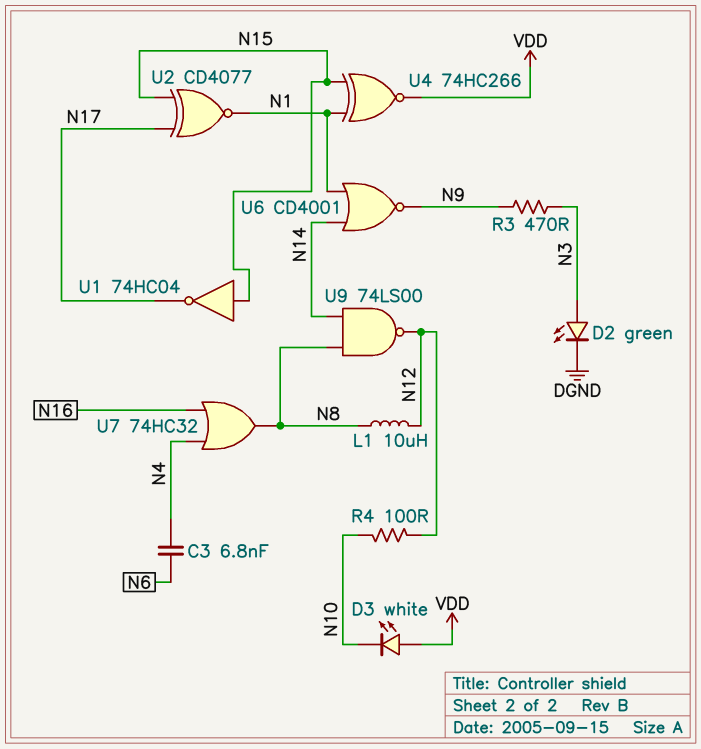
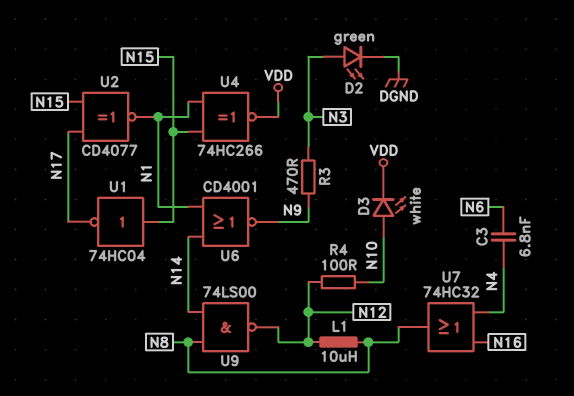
D3: LED white (A VDD, K N10) -> LED white (A N10, K VDD)

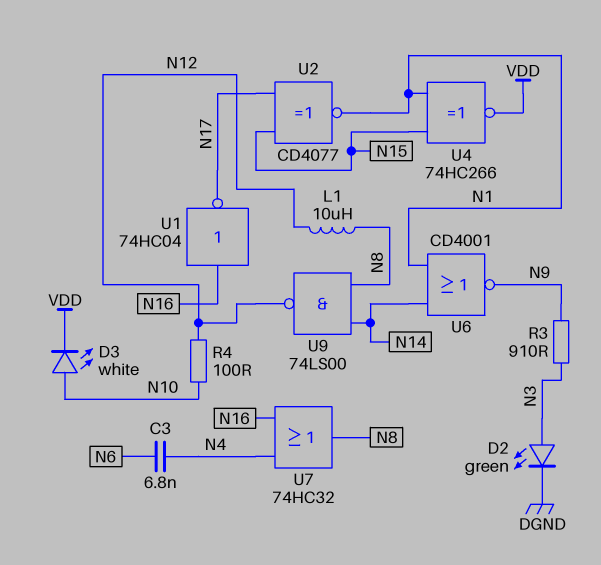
R3: 470 (N3, N9) -> 910 (N3, N9)
U1: NOT 74HC04 (in N15, out N17) -> NOT 74HC04 (in N16, out N17)

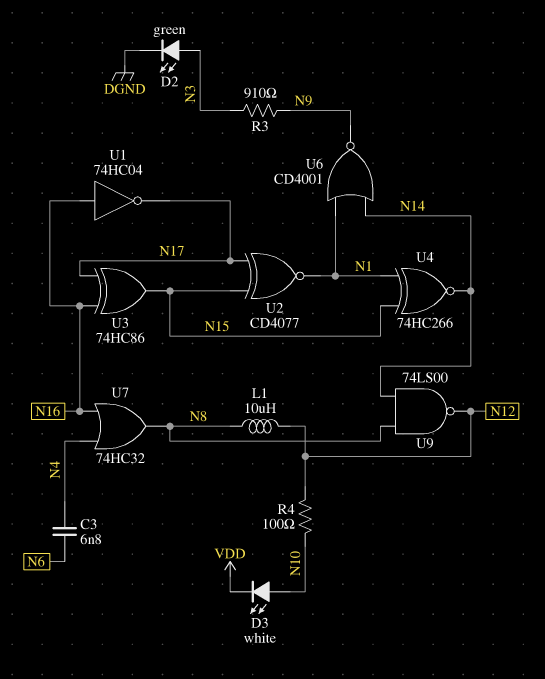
U3: none -> XOR 74HC86 (in N16, in N17, out N15)
U4: XNOR 74HC266 (in N1, in N15, out VDD) -> XNOR 74HC266 (in N1, in N15, out N14)

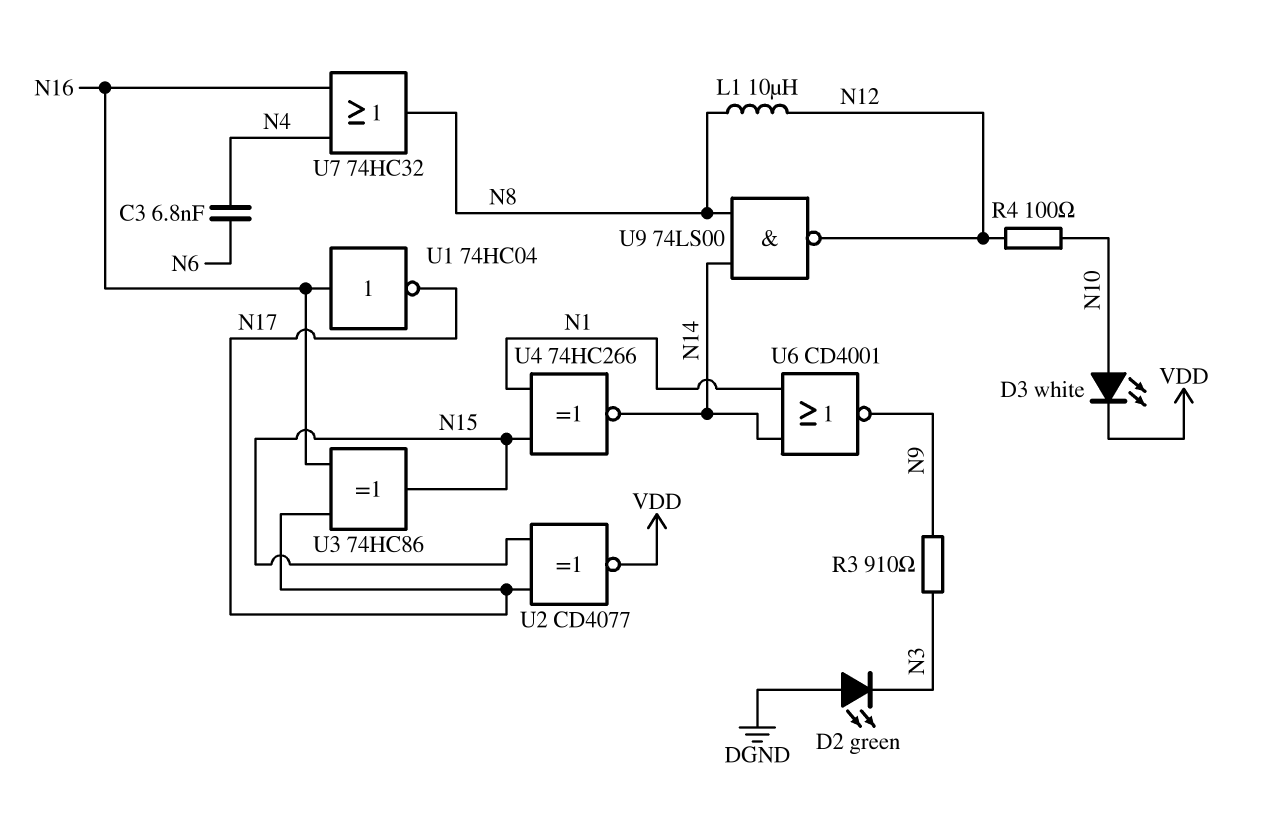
D2: LED green (A N3, K DGND) -> LED green (A DGND, K N3)
U2: XNOR CD4077 (in N15, in N17, out N1) -> XNOR CD4077 (in N15, in N17, out VDD)

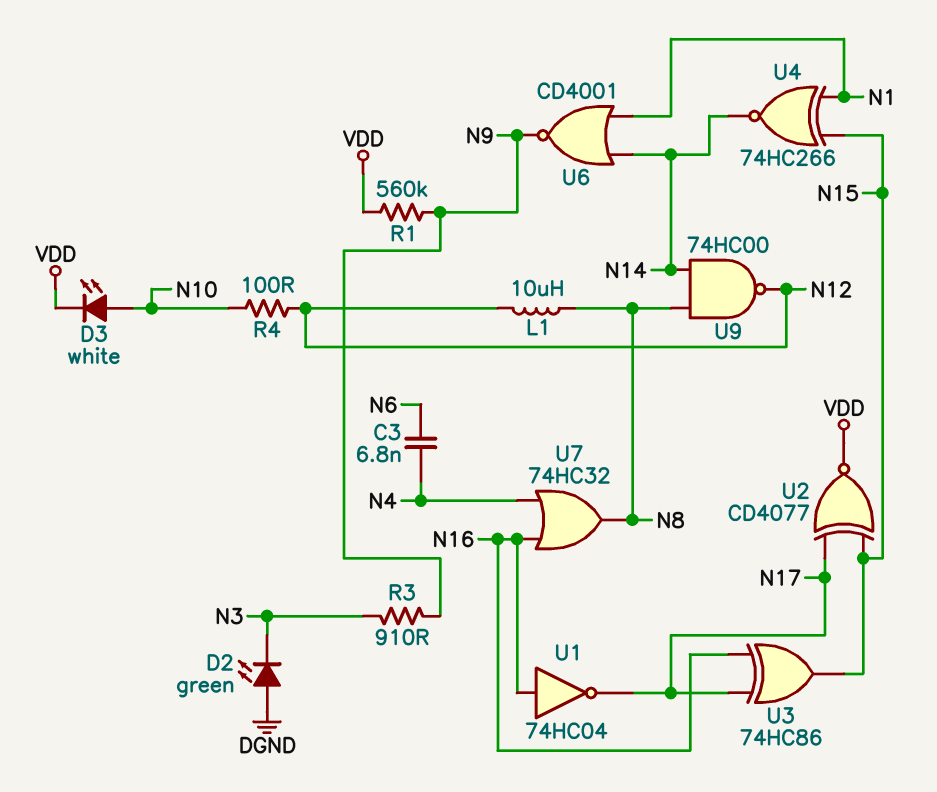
R1: none -> 560k (N9, VDD)
U9: NAND 74LS00 (in N8, in N14, out N12) -> NAND 74HC00 (in N8, in N14, out N12)

